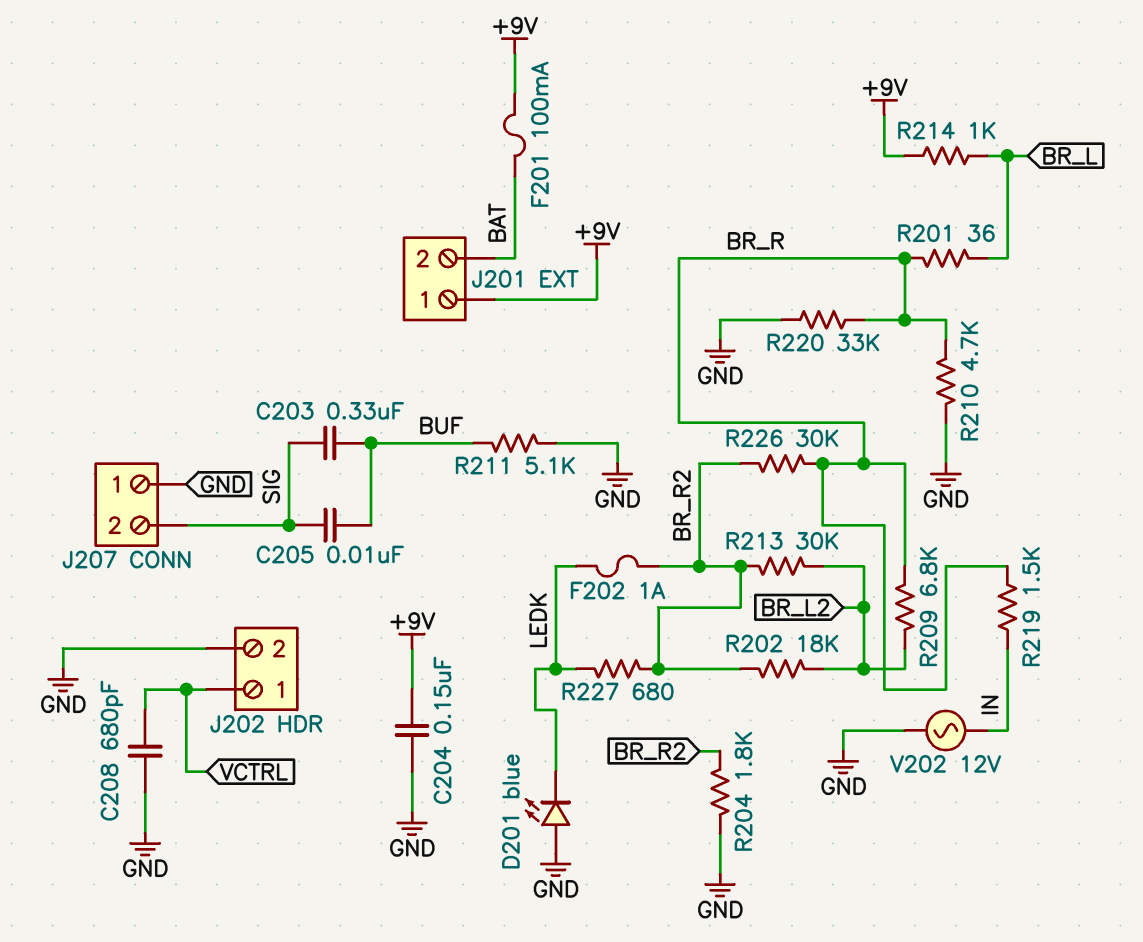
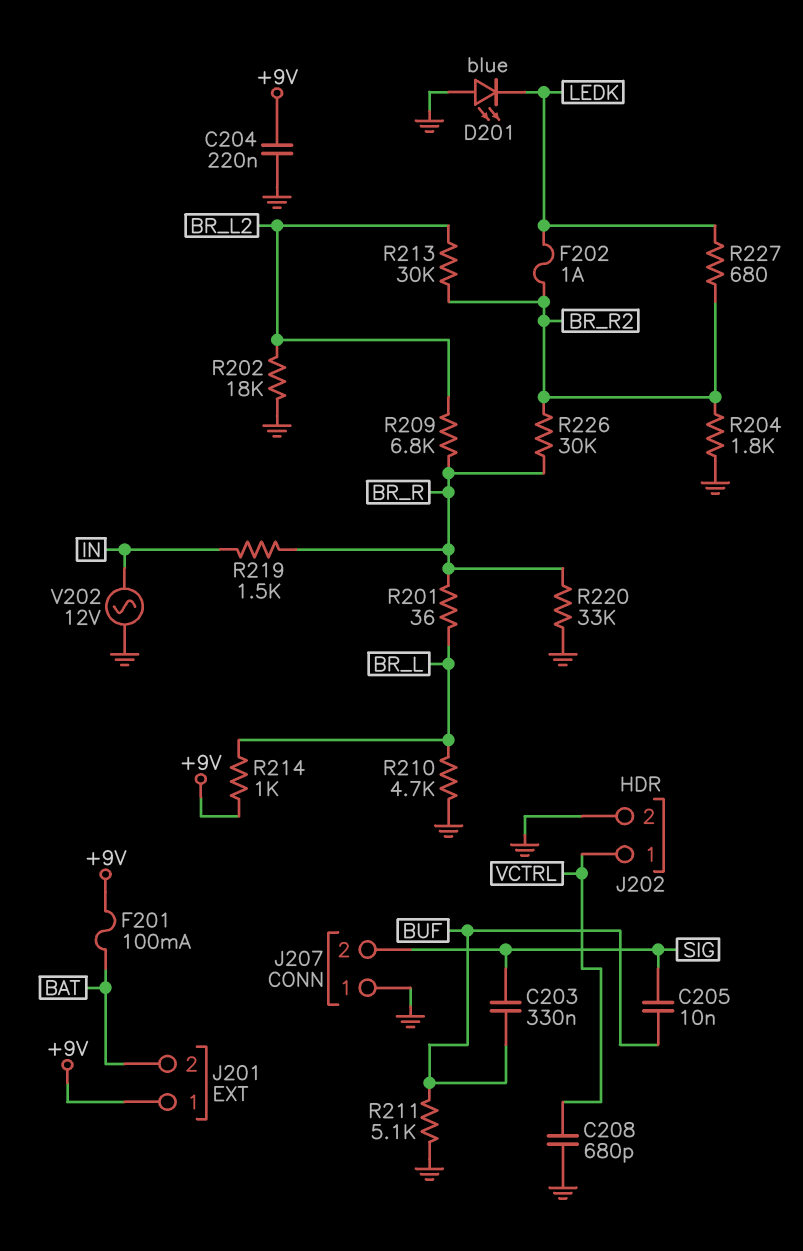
C204: 150nF (+9V, GND) -> 220nF (+9V, GND)
R202: 18k (BR_L2, BR_R2) -> 18k (BR_L2, GND)
R210: 4.7k (BR_R, GND) -> 4.7k (BR_L, GND)

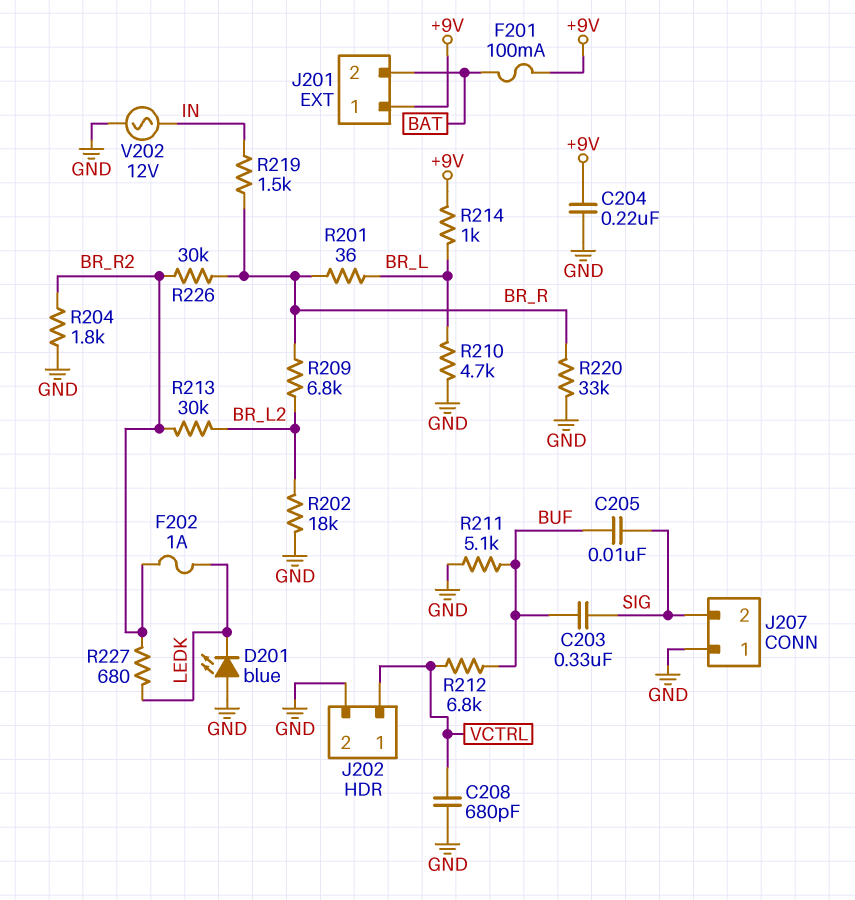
R212: none -> 6.8k (BUF, VCTRL)

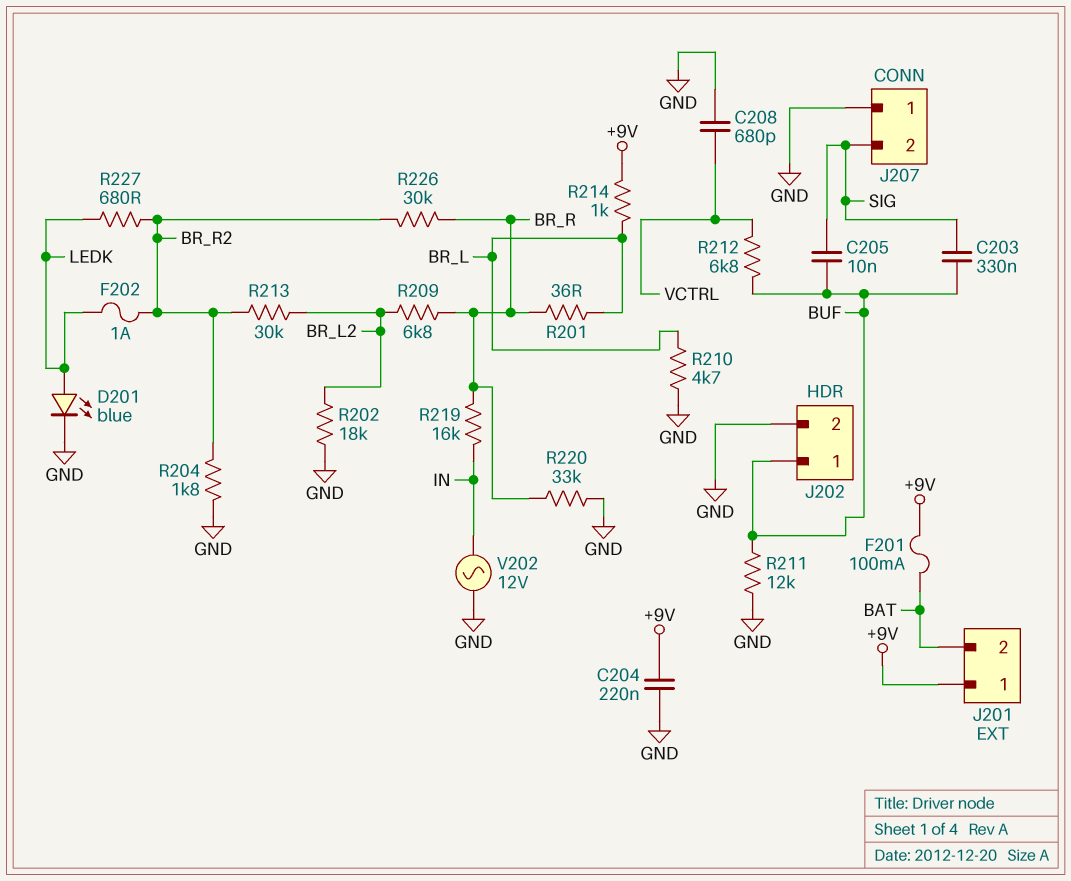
D201: LED blue (A GND, K LEDK) -> LED blue (A LEDK, K GND)
J202 pin 1: VCTRL -> BUF
R211: 5.1k (BUF, GND) -> 12k (BUF, GND)
R219: 1.5k (BR_R, IN) -> 16k (BR_R, IN)

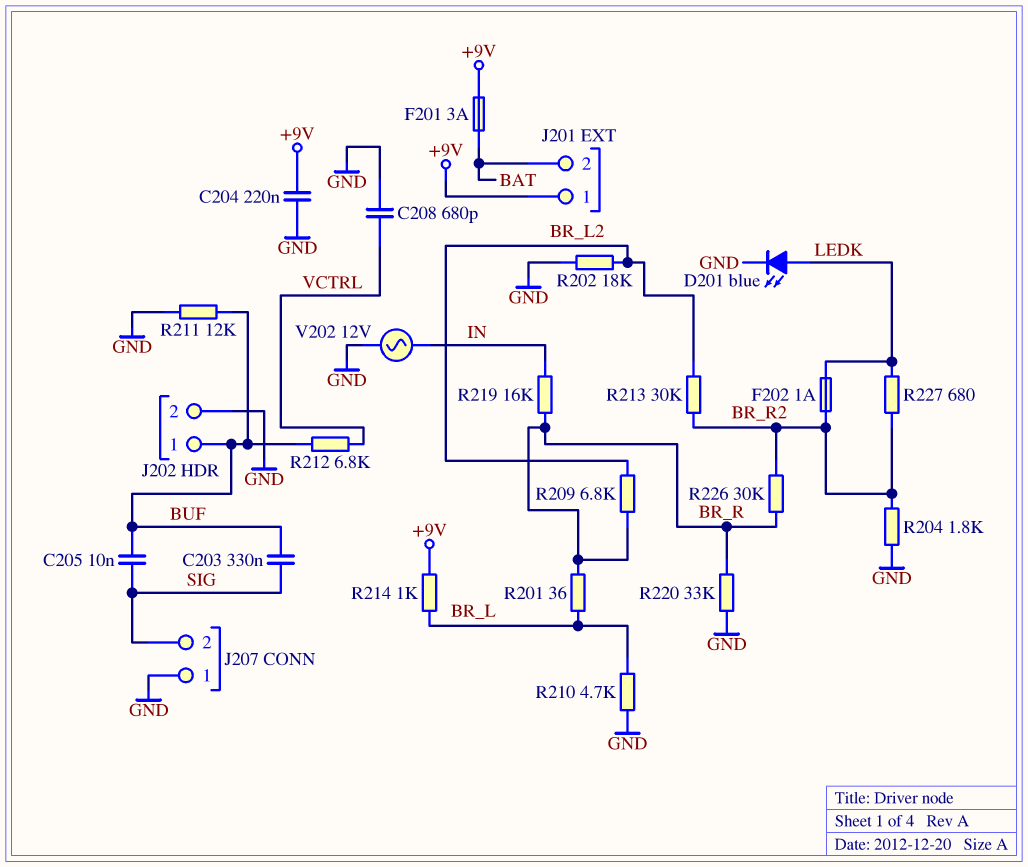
F201: 100mA (+9V, BAT) -> 3A (+9V, BAT)

